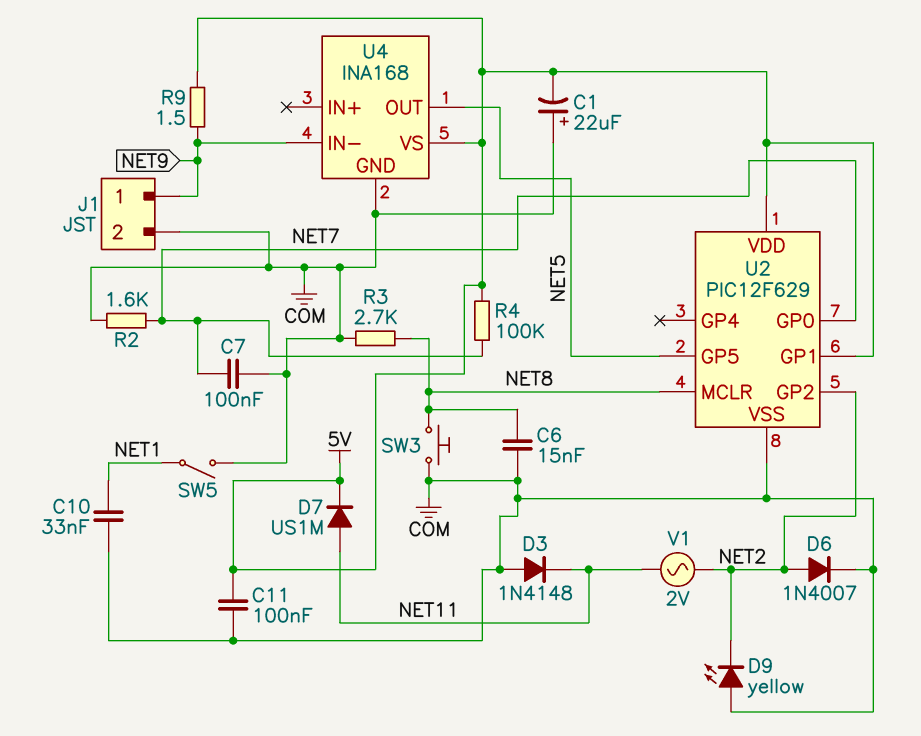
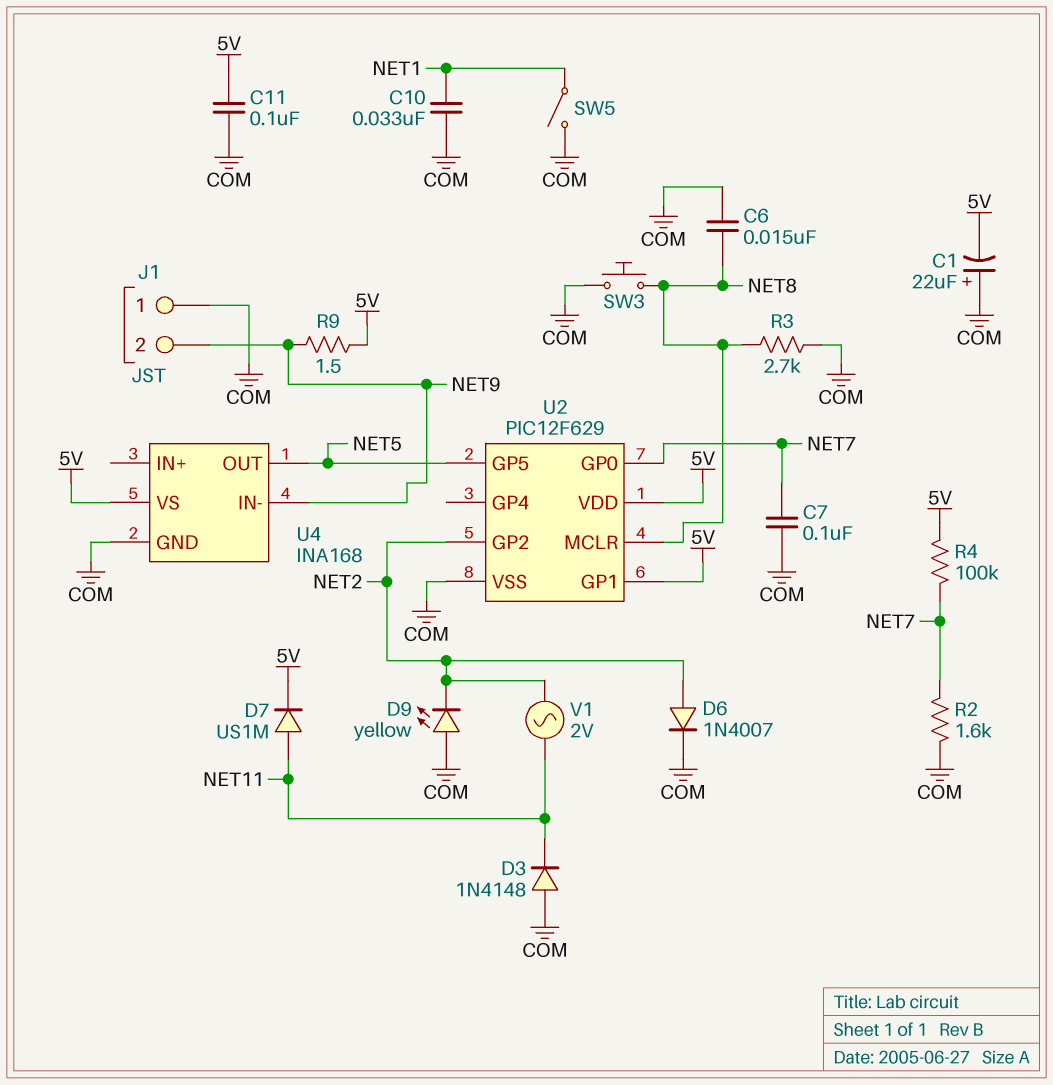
J1 pin 1: NET9 -> COM
J1 pin 2: COM -> NET9

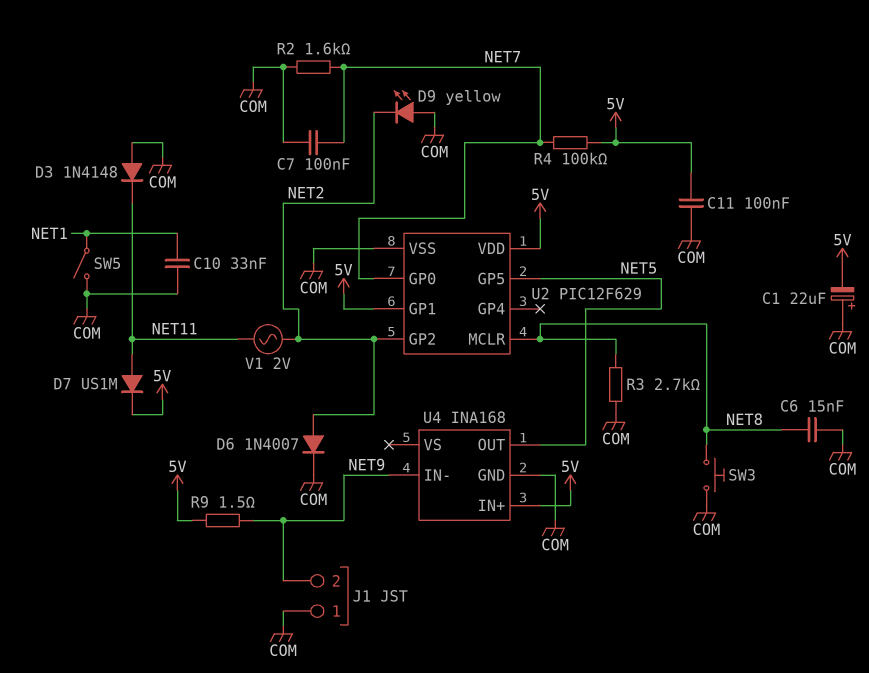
U4 pin IN+: none -> 5V
U4 pin VS: 5V -> none

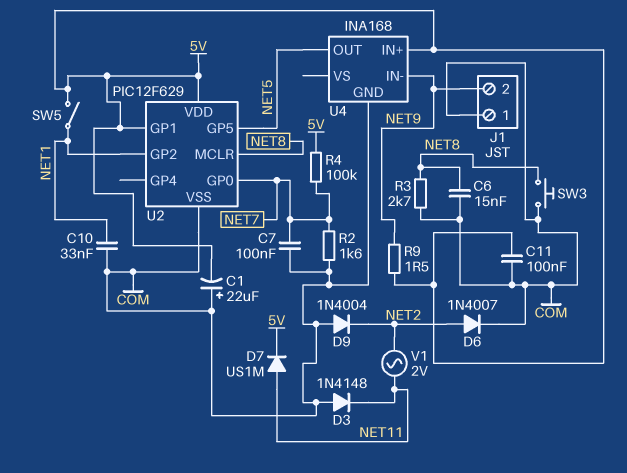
D9: LED yellow (A COM, K NET2) -> diode 1N4004 (A COM, K NET2)
SW5: switch (COM, NET1) -> switch (5V, NET1)
U2 pin GP2: NET2 -> NET1

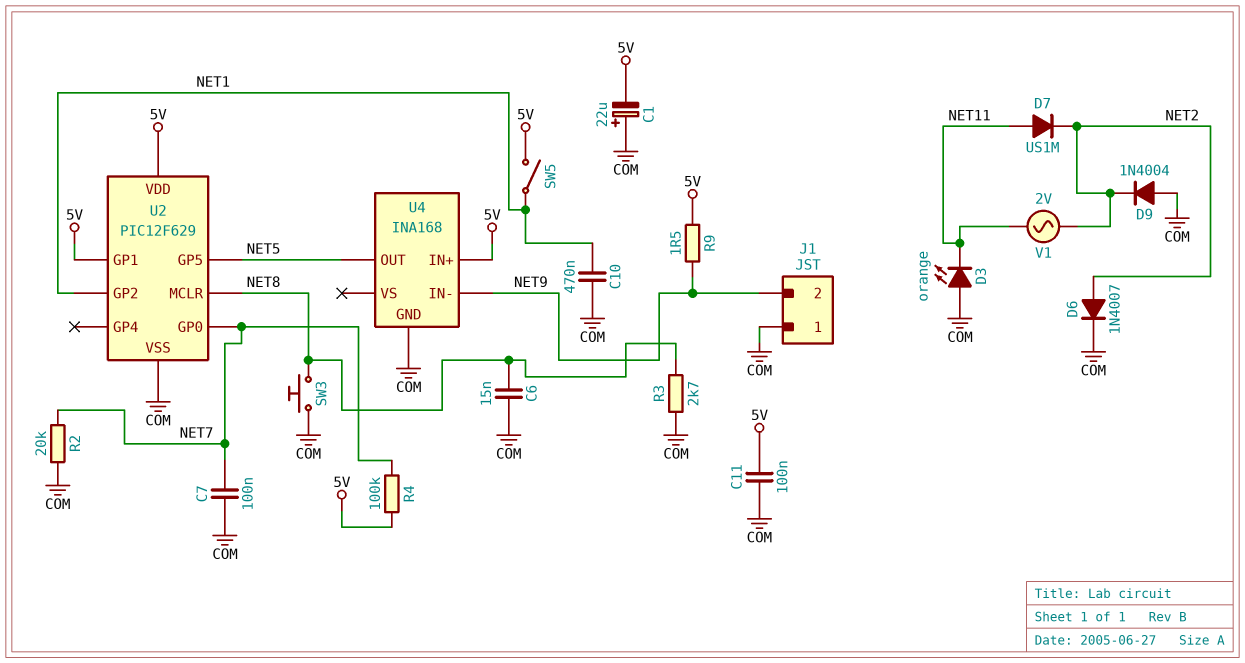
C10: 33nF (COM, NET1) -> 470nF (COM, NET1)
D3: diode 1N4148 (A COM, K NET11) -> LED orange (A COM, K NET11)
D7: diode US1M (A NET11, K 5V) -> diode US1M (A NET11, K NET2)
R2: 1.6k (COM, NET7) -> 20k (COM, NET7)

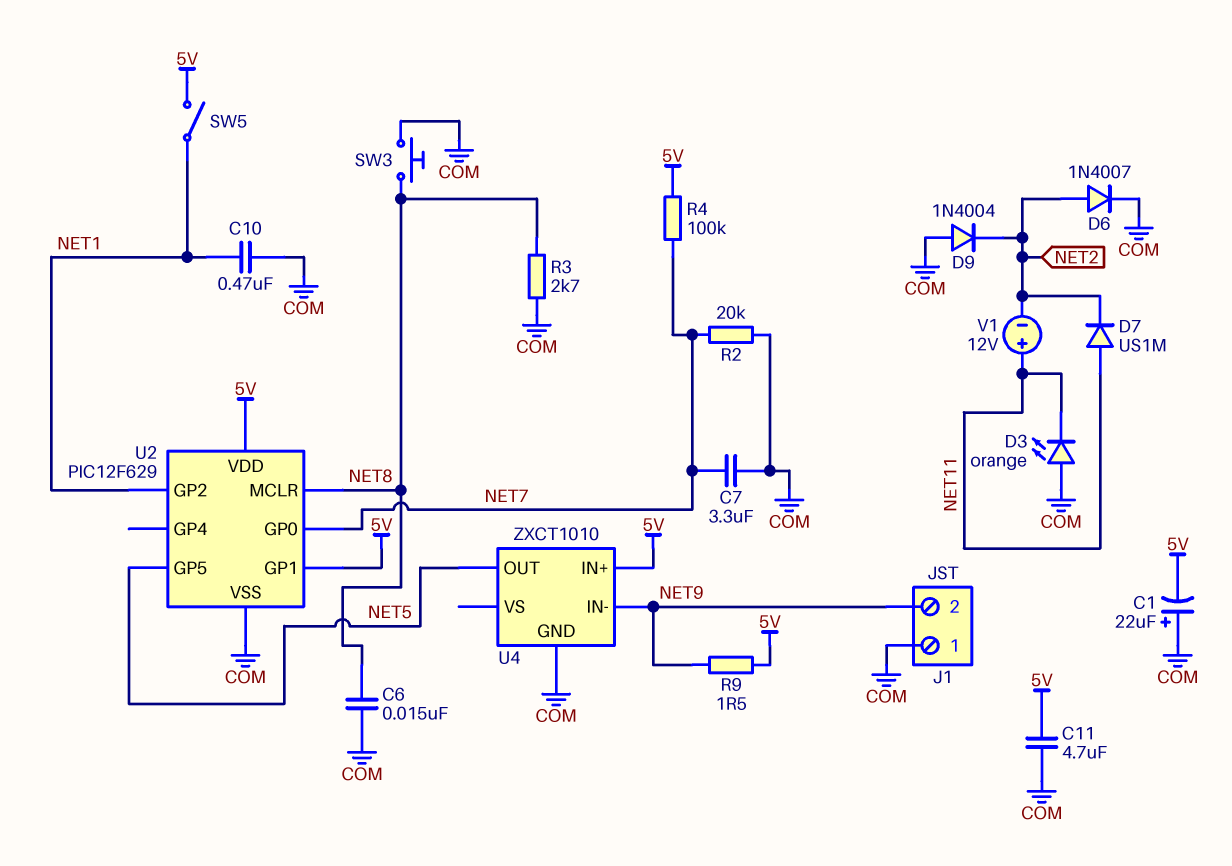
C7: 100nF (COM, NET7) -> 3.3uF (COM, NET7)
C11: 100nF (5V, COM) -> 4.7uF (5V, COM)
U4: INA168 -> ZXCT1010
V1: AC 2V (NET2, NET11) -> 12V (plus NET11, minus NET2)

